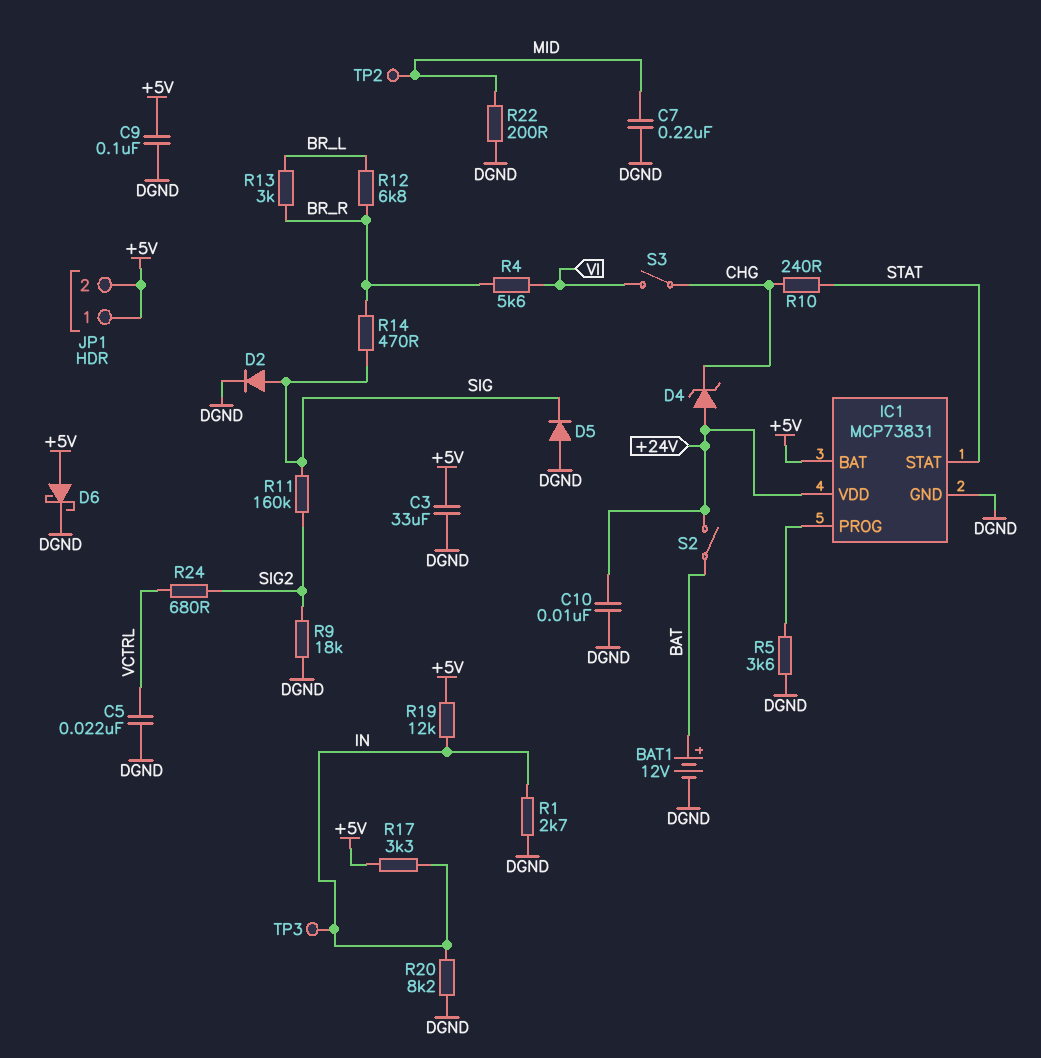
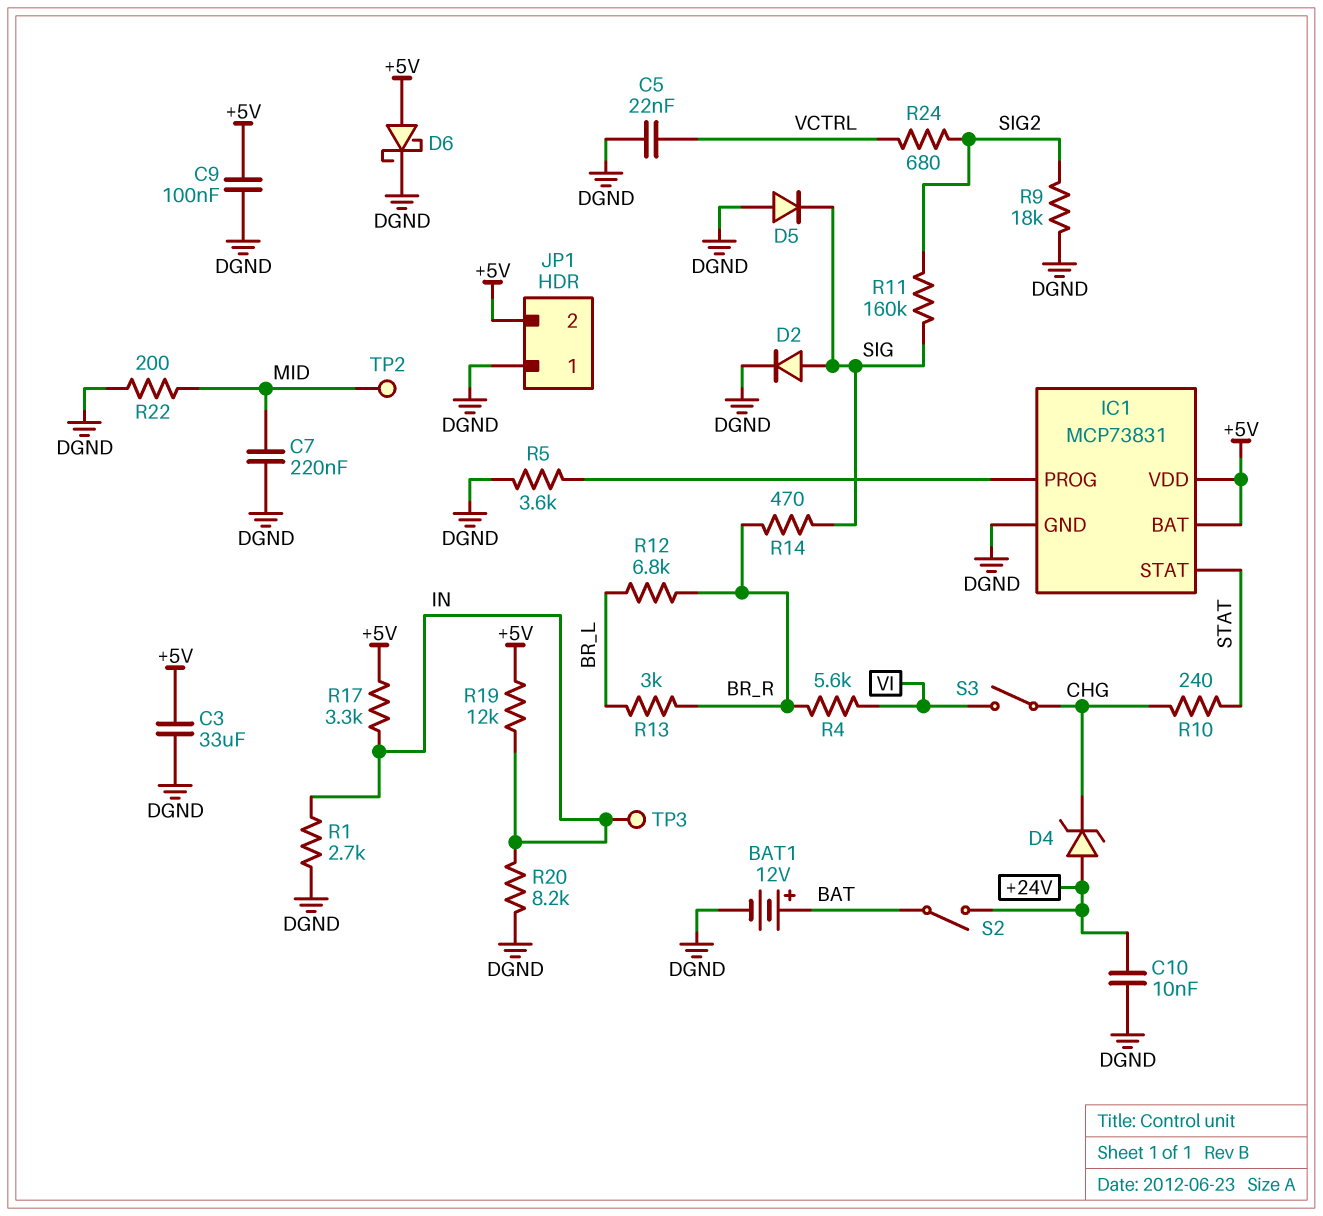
IC1 pin VDD: +24V -> +5V
JP1 pin 1: +5V -> DGND

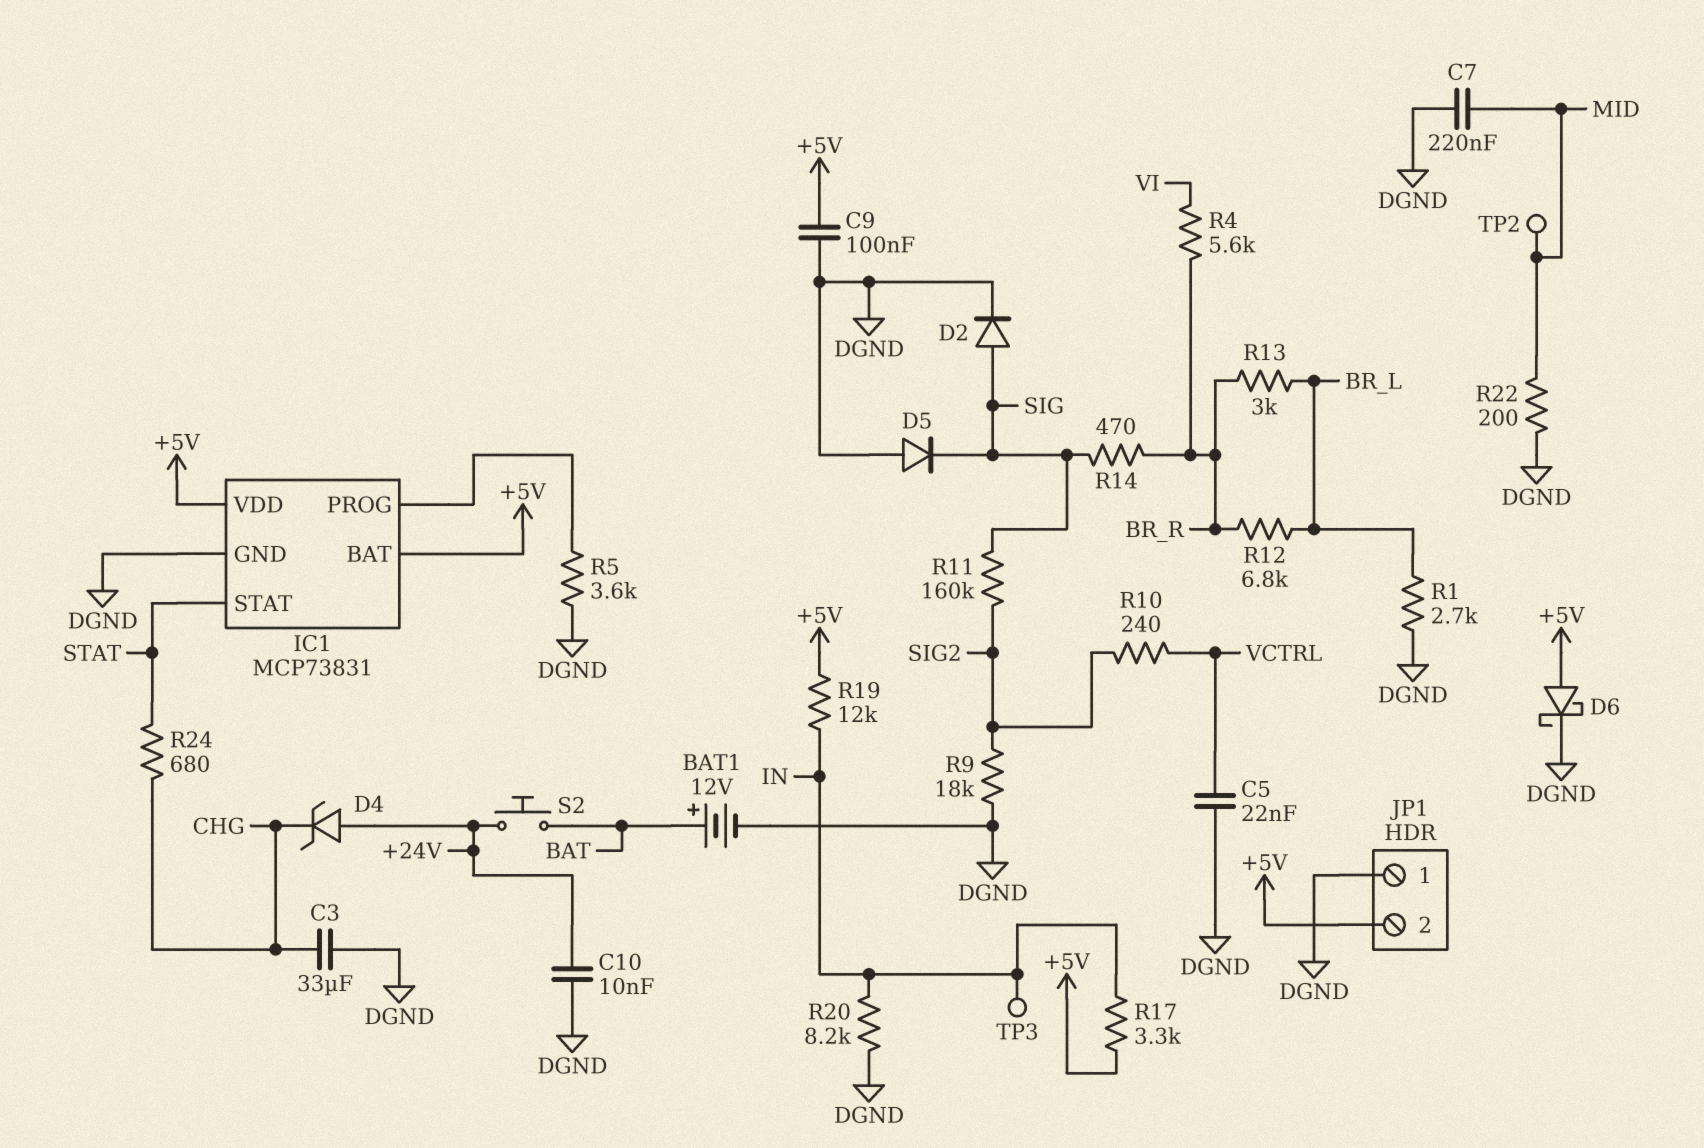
C3: 33uF (+5V, DGND) -> 33uF (CHG, DGND)
R1: 2.7k (DGND, IN) -> 2.7k (BR_L, DGND)
R10: 240 (CHG, STAT) -> 240 (SIG2, VCTRL)
R24: 680 (SIG2, VCTRL) -> 680 (CHG, STAT)
S2: switch (+24V, BAT) -> button (+24V, BAT)
S3: switch (CHG, VI) -> none

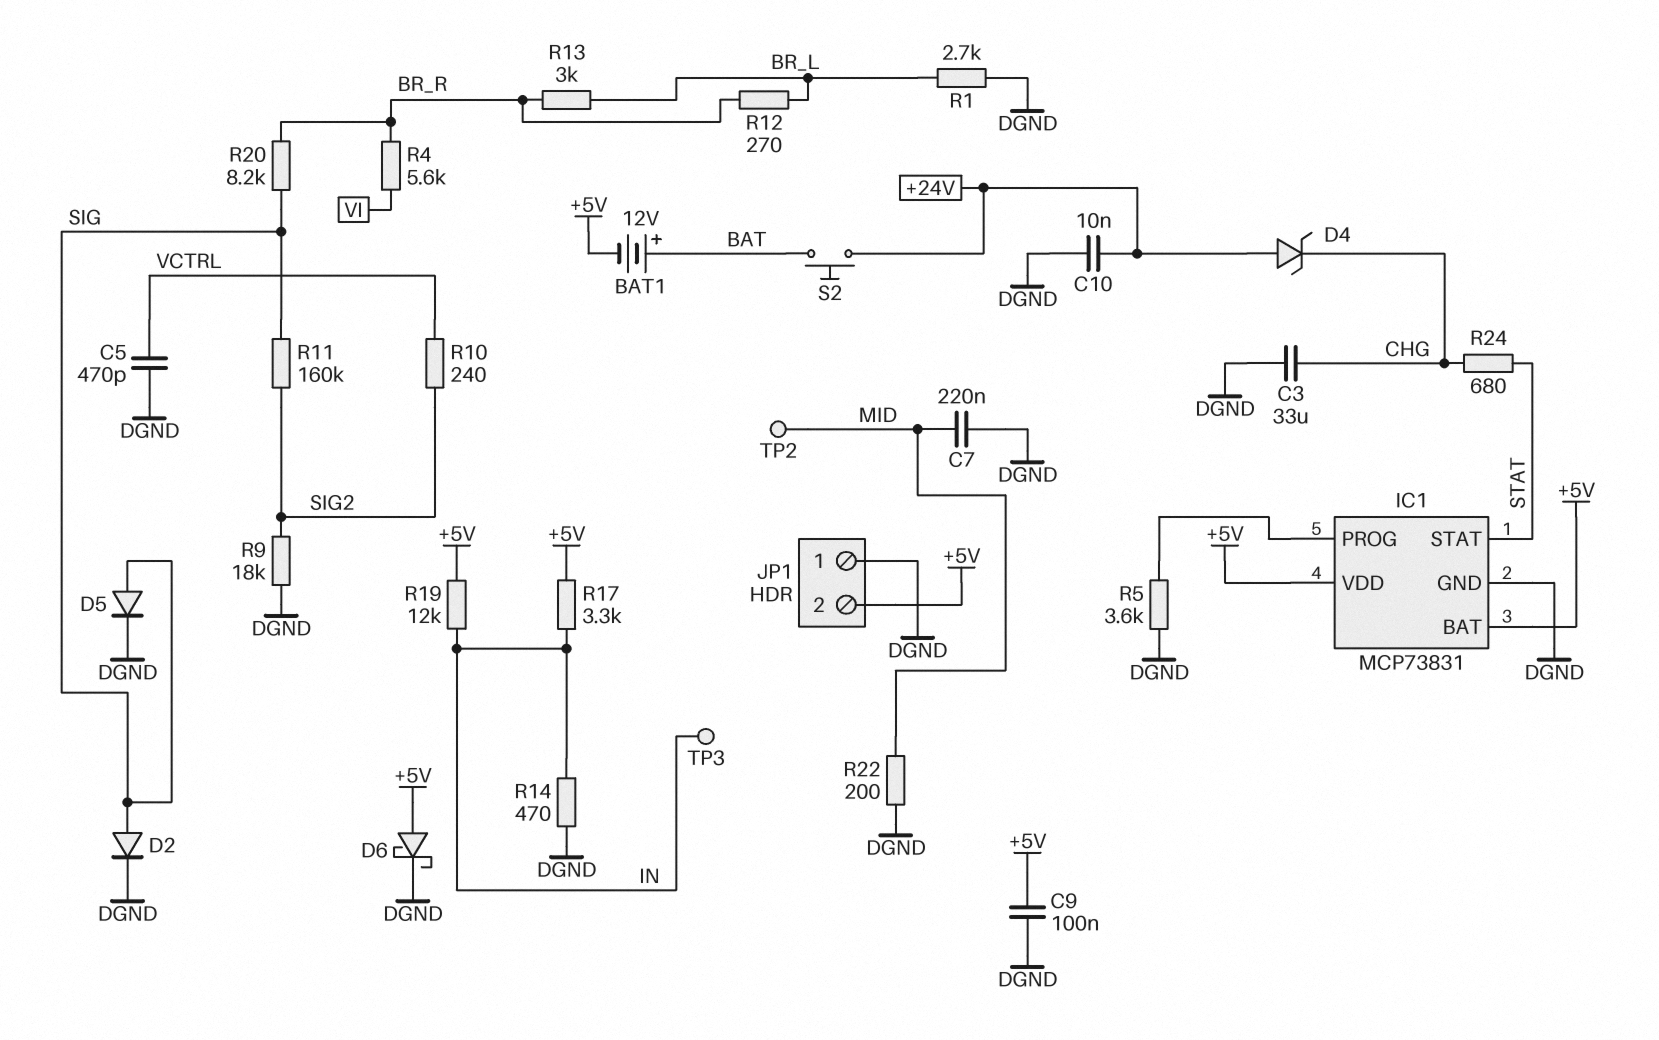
BAT1: 12V (plus BAT, minus DGND) -> 12V (plus BAT, minus +5V)
C5: 22nF (DGND, VCTRL) -> 470pF (DGND, VCTRL)
D5: diode (A DGND, K SIG) -> diode (A SIG, K DGND)
R12: 6.8k (BR_L, BR_R) -> 270 (BR_L, BR_R)
R14: 470 (BR_R, SIG) -> 470 (DGND, IN)
R20: 8.2k (DGND, IN) -> 8.2k (BR_R, SIG)

